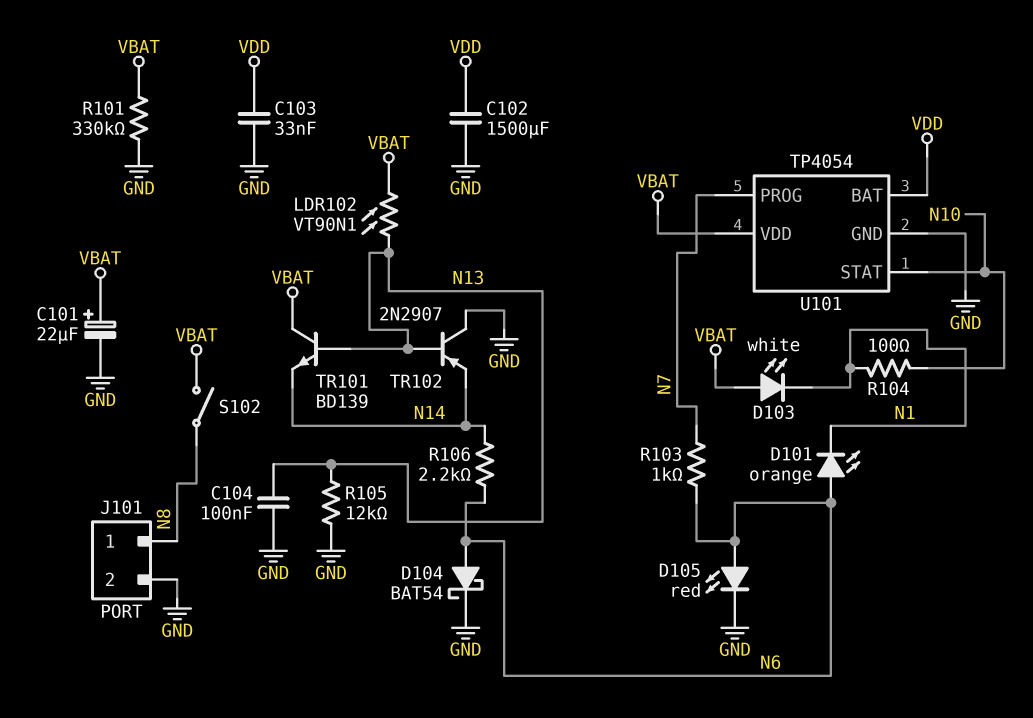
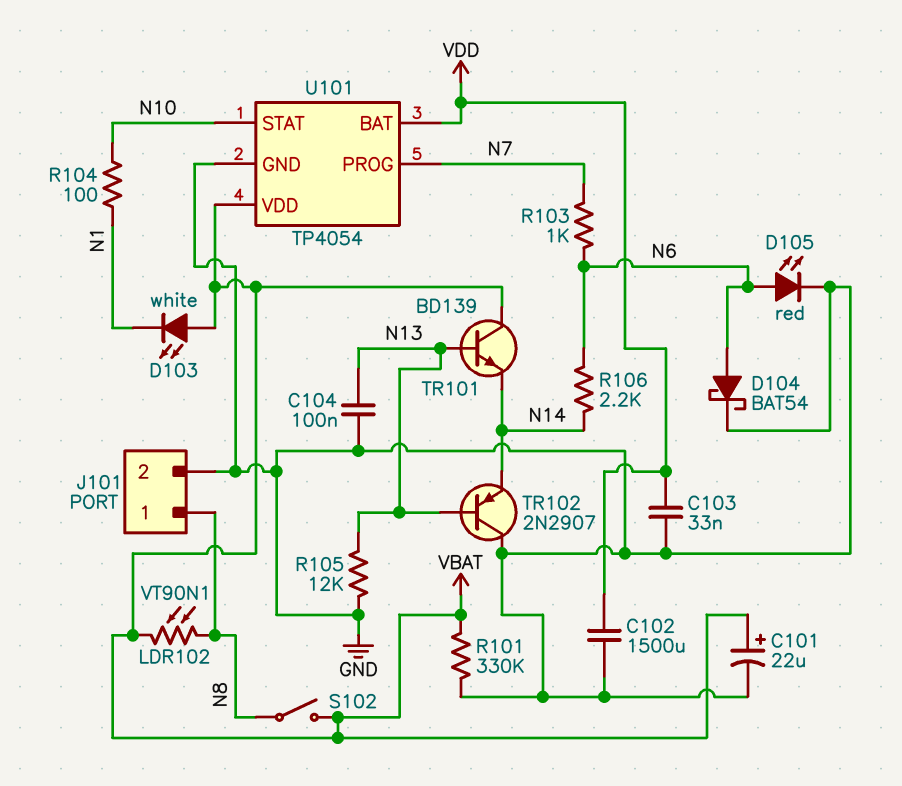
D101: LED orange (A N6, K N1) -> none
LDR102: VT90N1 (N13, VBAT) -> VT90N1 (N8, VBAT)

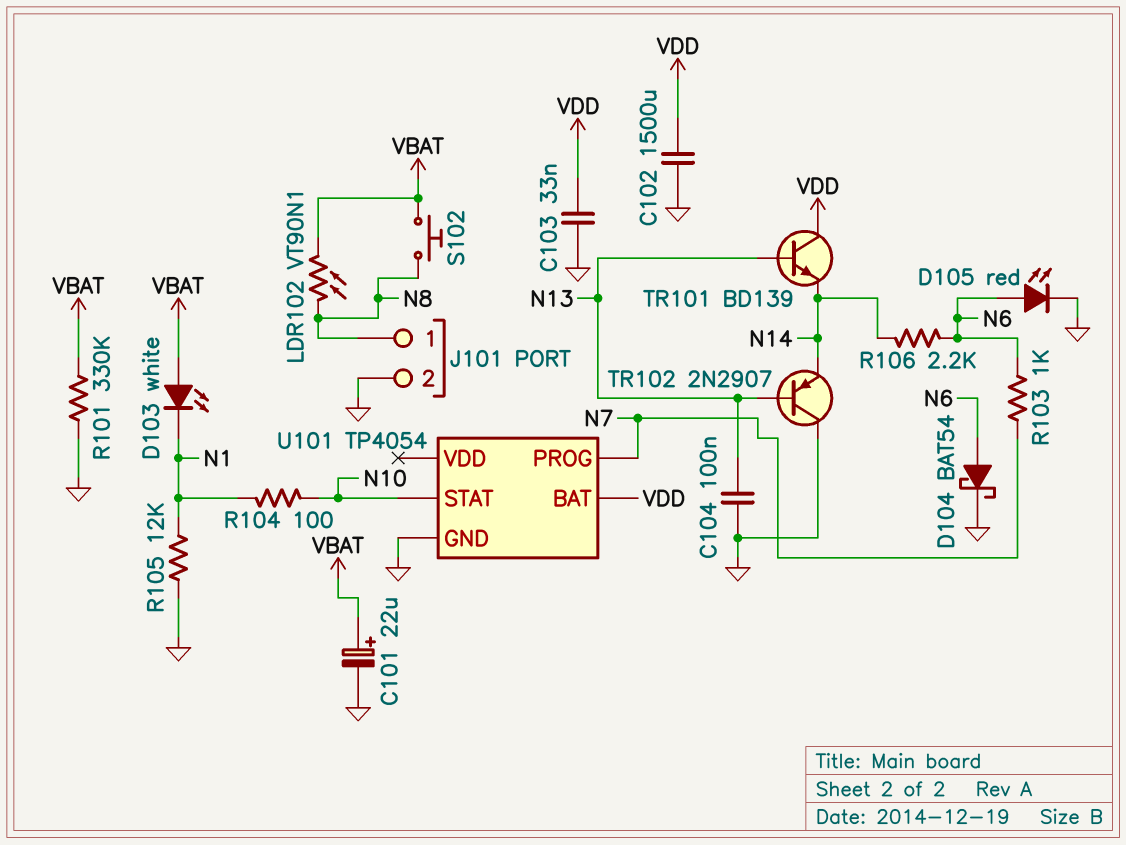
R105: 12k (GND, N13) -> 12k (GND, N1)
S102: switch (N8, VBAT) -> button (N8, VBAT)
TR101: NPN BD139 (B N13, C VBAT, E N14) -> NPN BD139 (B N13, C VDD, E N14)
U101 pin VDD: VBAT -> none

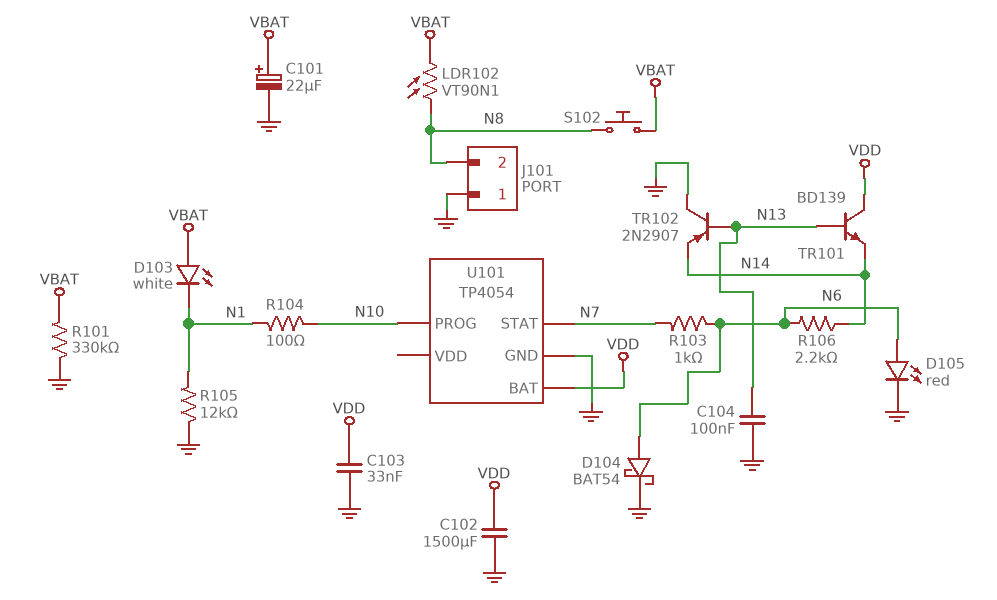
J101 pin 1: N8 -> GND
J101 pin 2: GND -> N8
U101 pin PROG: N7 -> N10
U101 pin STAT: N10 -> N7

